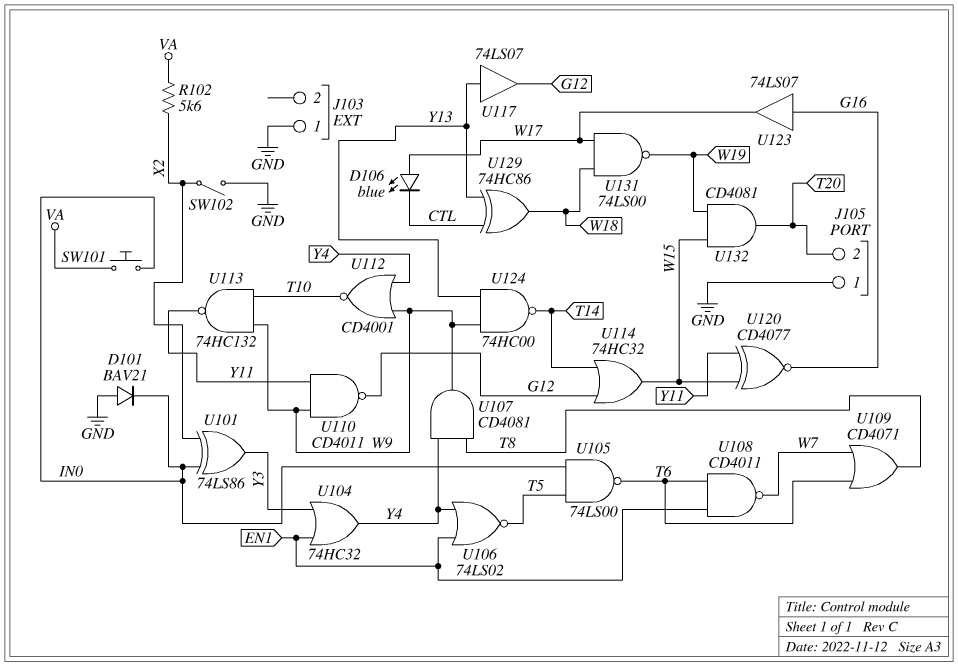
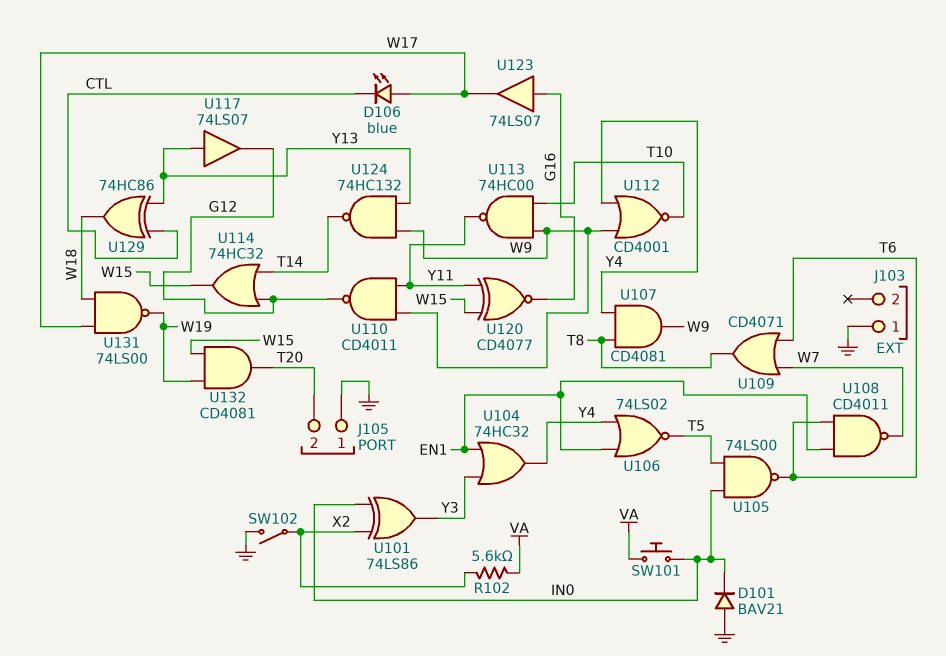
U113: NAND 74HC132 (in T10, in W9, out Y11) -> NAND 74HC00 (in T10, in W9, out Y11)
U124: NAND 74HC00 (in W9, in Y13, out T14) -> NAND 74HC132 (in W9, in Y13, out T14)

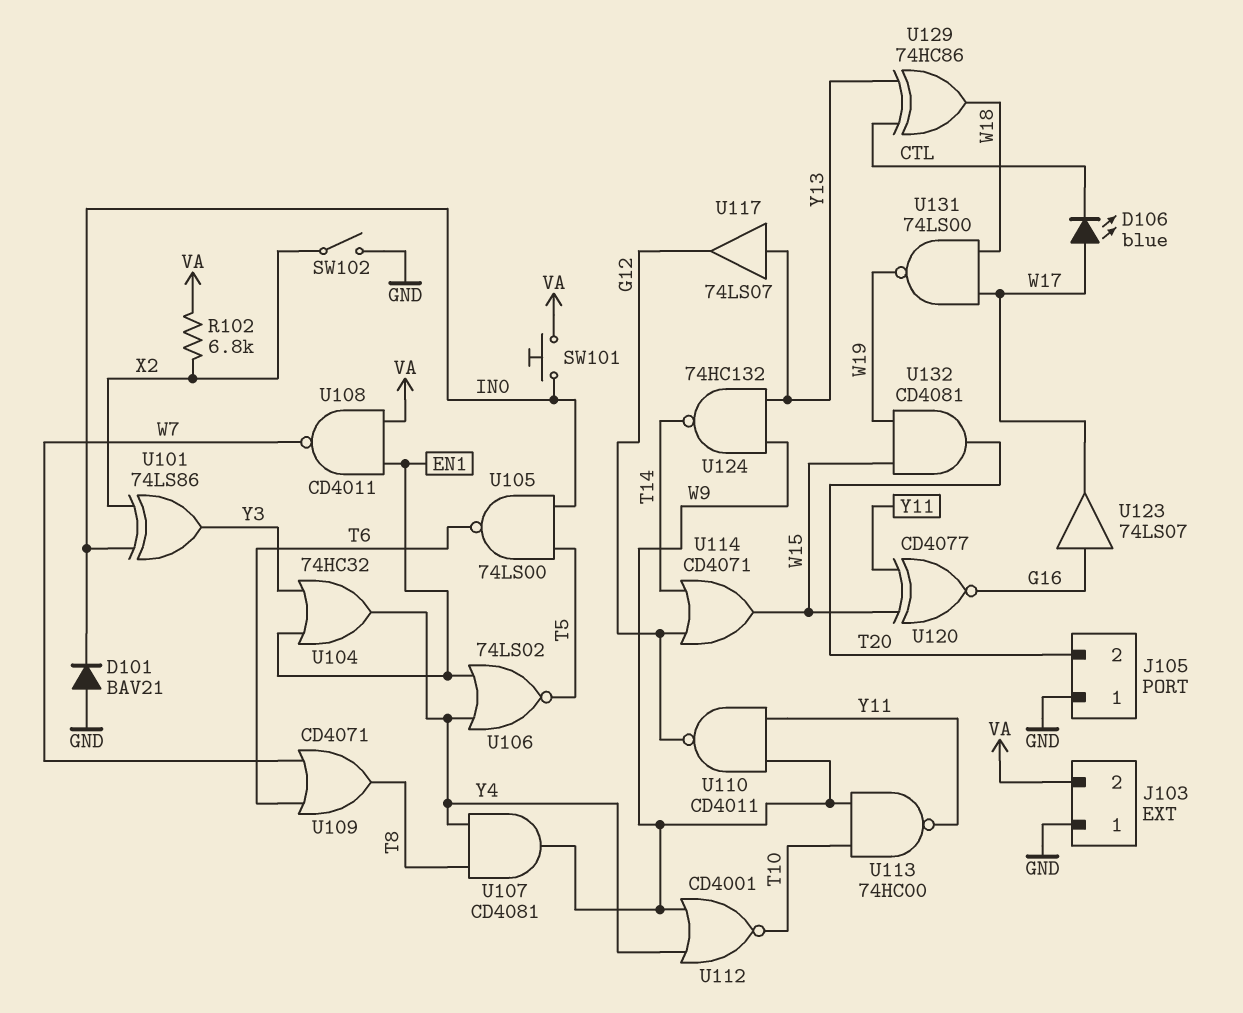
J103 pin 2: none -> VA
R102: 5.6k (VA, X2) -> 6.8k (VA, X2)
U108: NAND CD4011 (in EN1, in T6, out W7) -> NAND CD4011 (in EN1, in VA, out W7)
U114: OR 74HC32 (in G12, in T14, out W15) -> OR CD4071 (in G12, in T14, out W15)

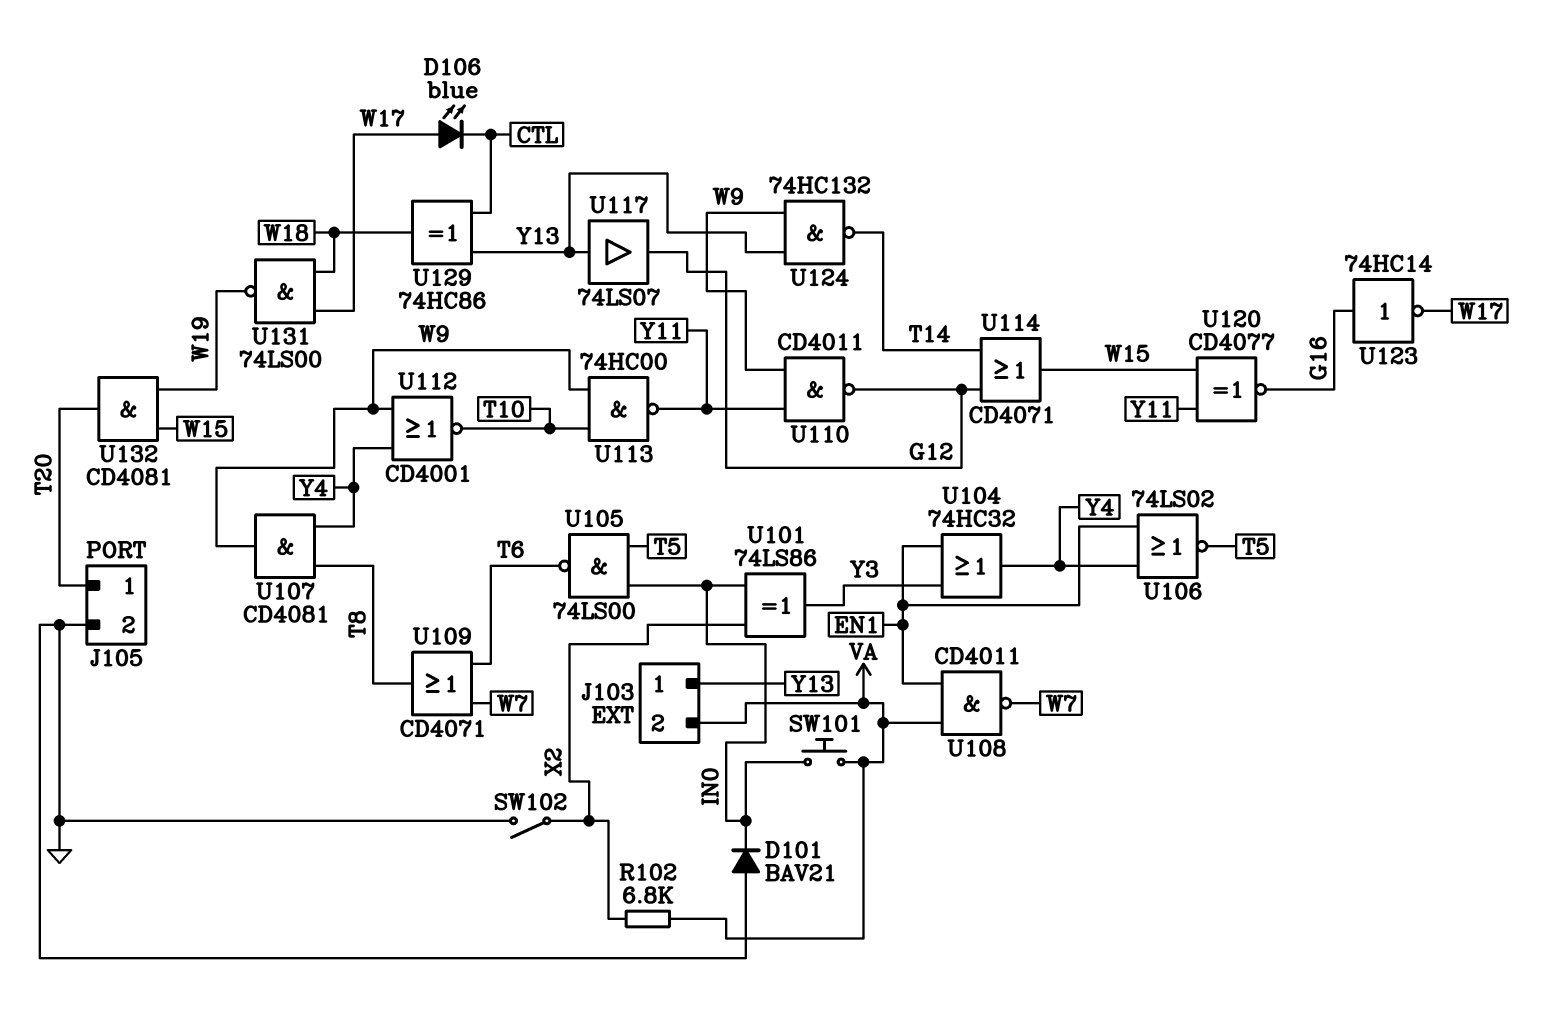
J103 pin 1: GND -> Y13
J105 pin 1: GND -> T20
J105 pin 2: T20 -> GND
U123: buffer 74LS07 (in G16, out W17) -> NOT 74HC14 (in G16, out W17)

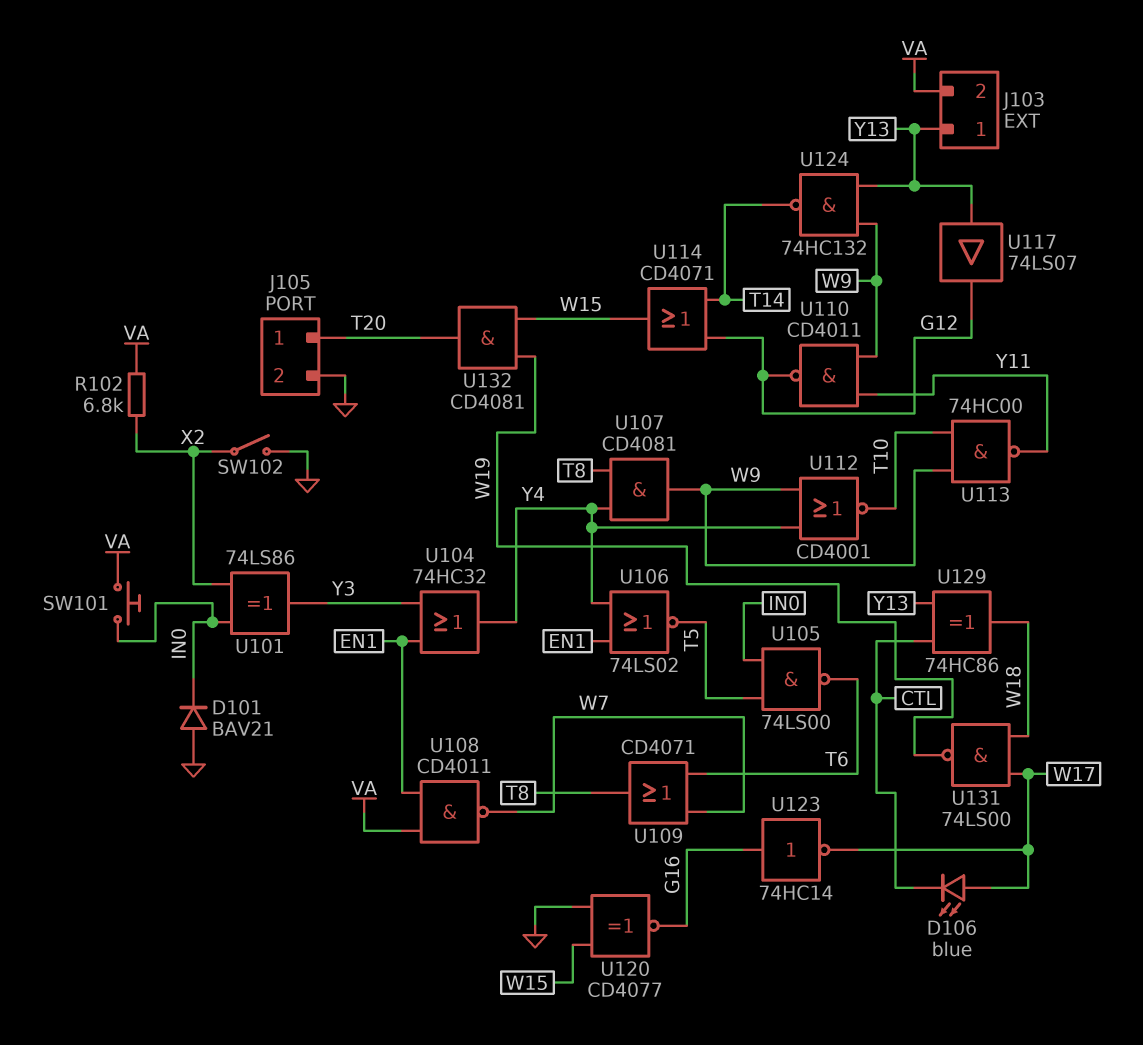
U120: XNOR CD4077 (in W15, in Y11, out G16) -> XNOR CD4077 (in GND, in W15, out G16)

